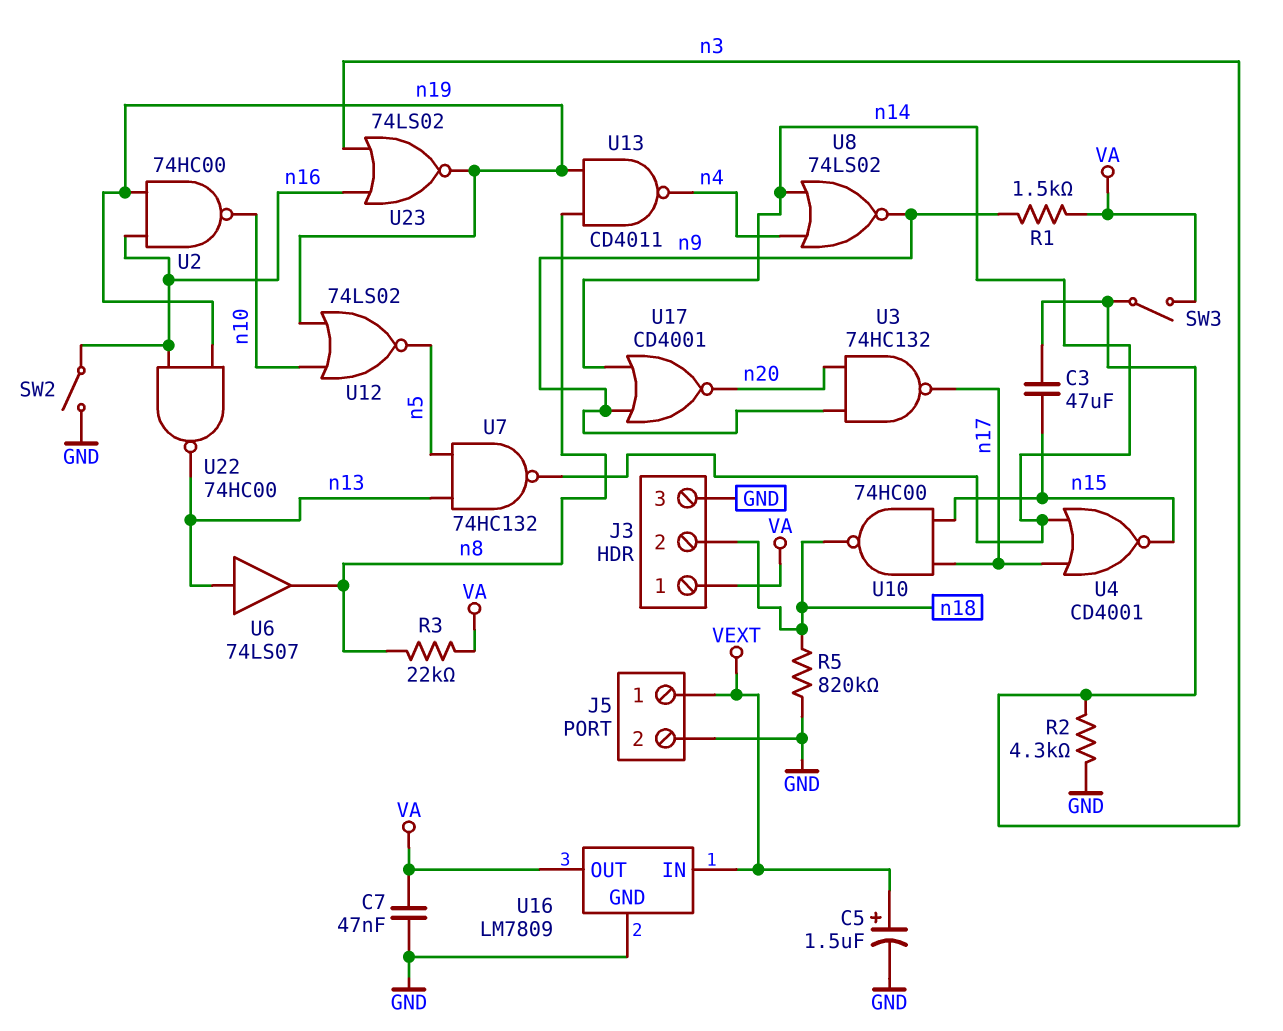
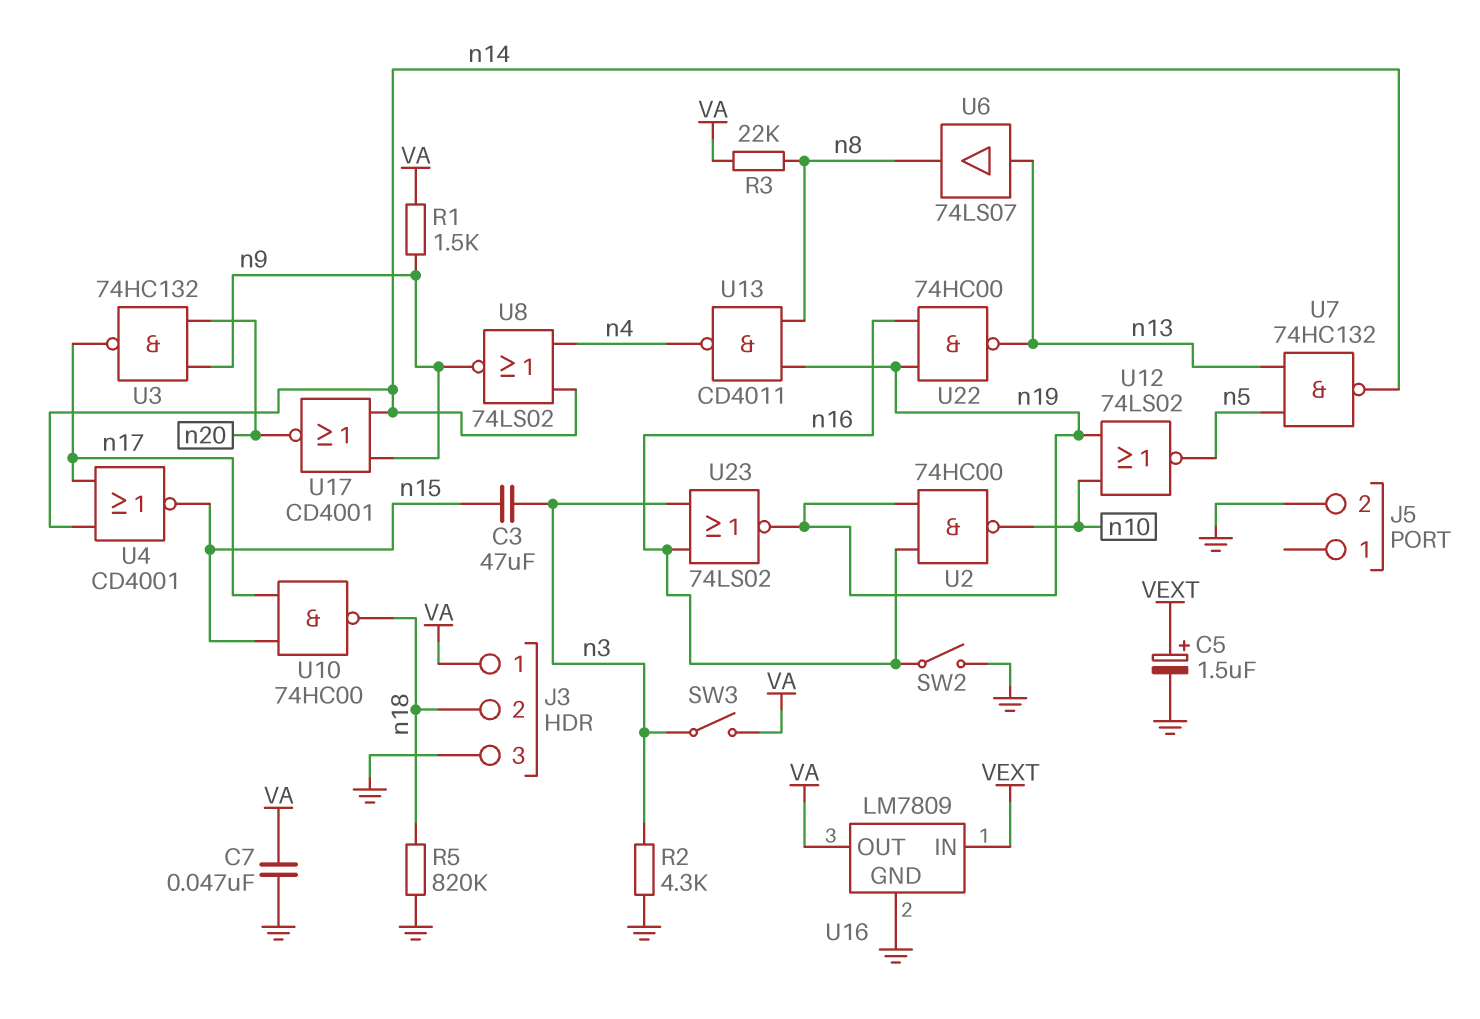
J5 pin 1: VEXT -> none

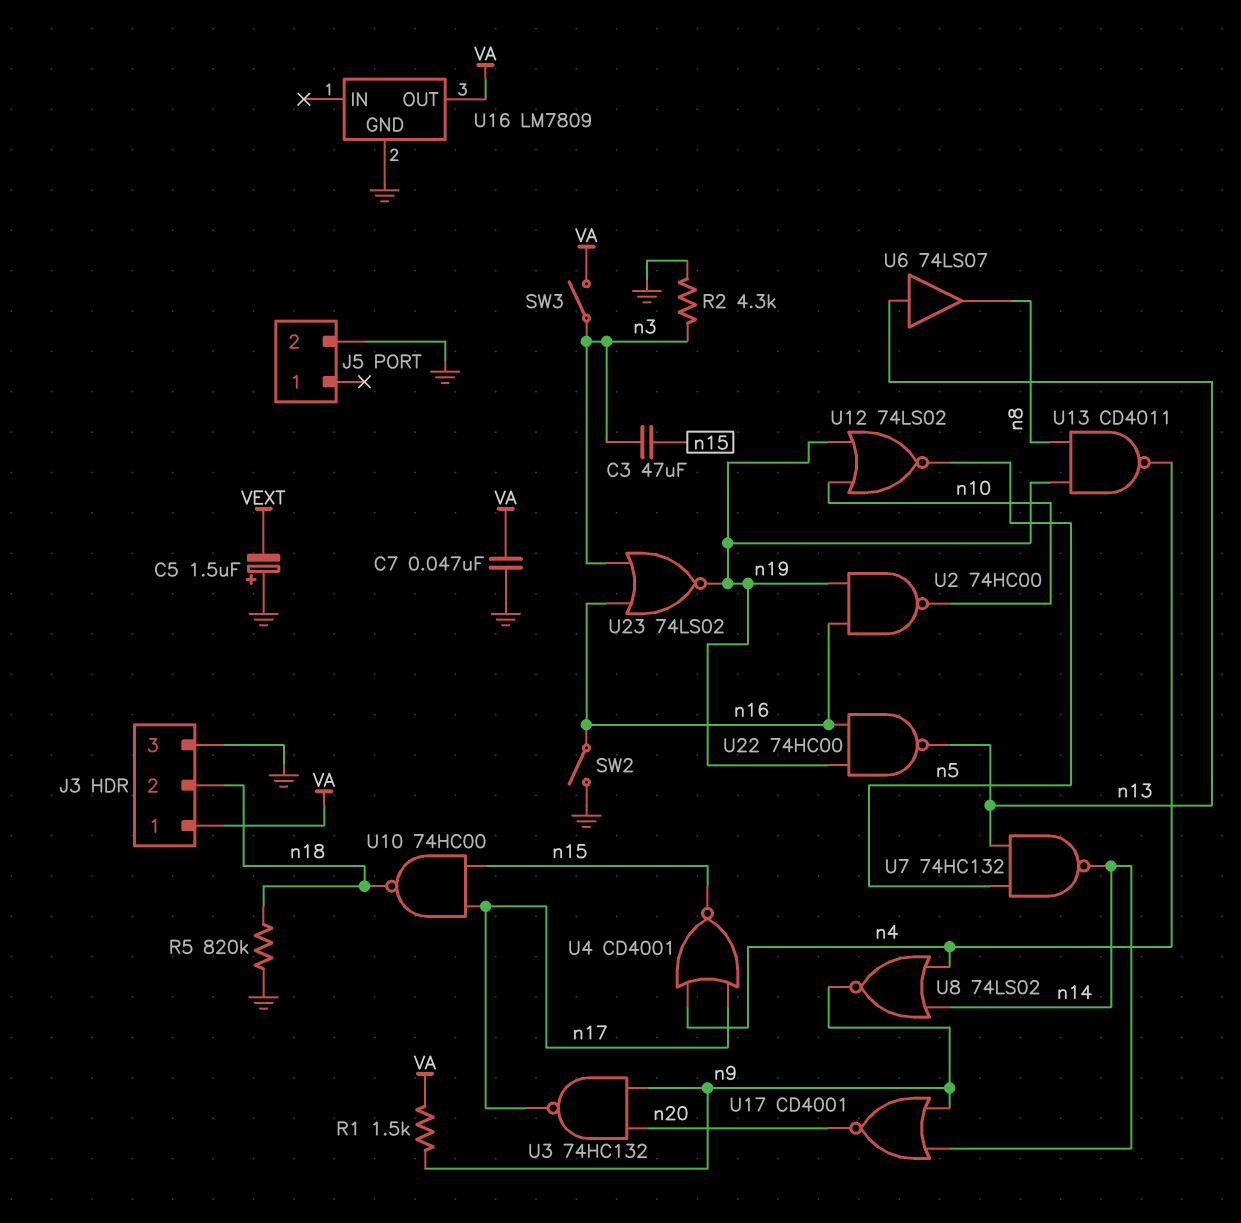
C5: 1.5uF (plus VEXT, minus GND) -> 1.5uF (plus GND, minus VEXT)
R3: 22k (VA, n8) -> none
U4: NOR CD4001 (in n14, in n17, out n15) -> NOR CD4001 (in n4, in n17, out n15)
U16 pin IN: VEXT -> none

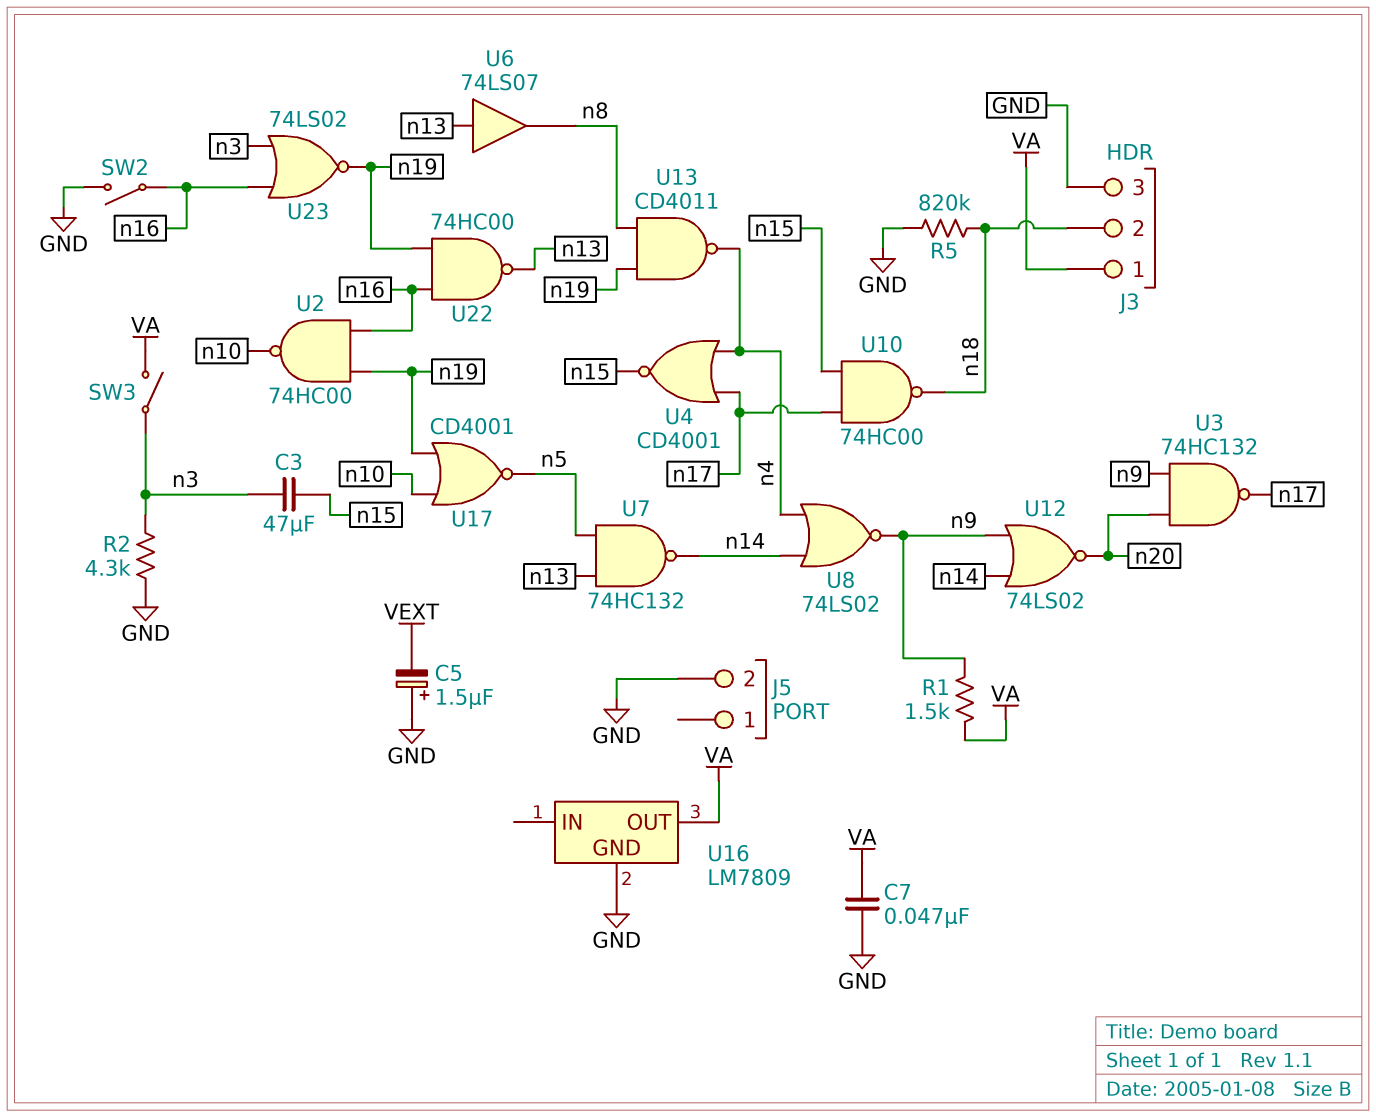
U12: NOR 74LS02 (in n10, in n19, out n5) -> NOR 74LS02 (in n9, in n14, out n20)
U17: NOR CD4001 (in n9, in n14, out n20) -> NOR CD4001 (in n10, in n19, out n5)

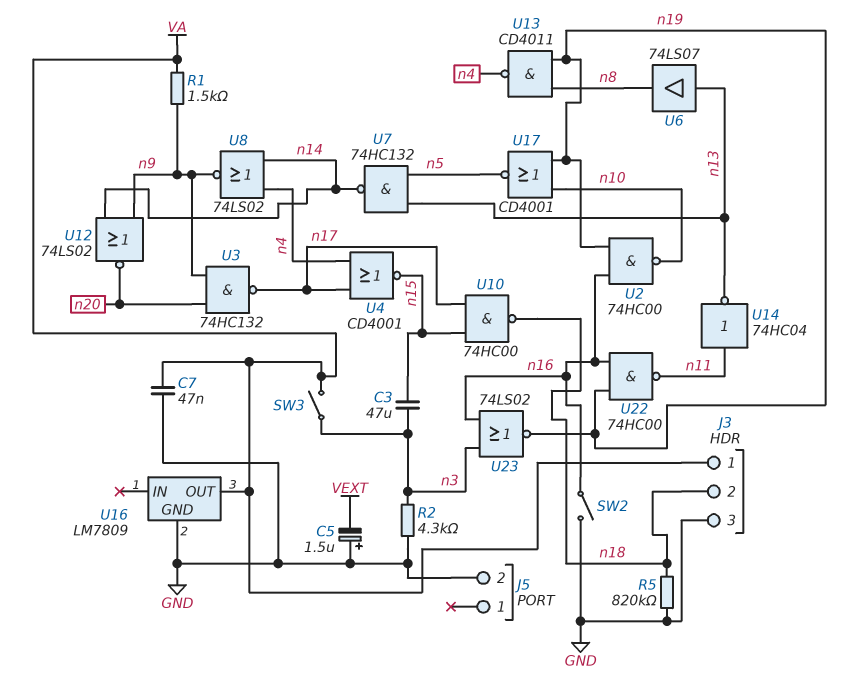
U14: none -> NOT 74HC04 (in n11, out n13)
U22: NAND 74HC00 (in n16, in n19, out n13) -> NAND 74HC00 (in n16, in n19, out n11)

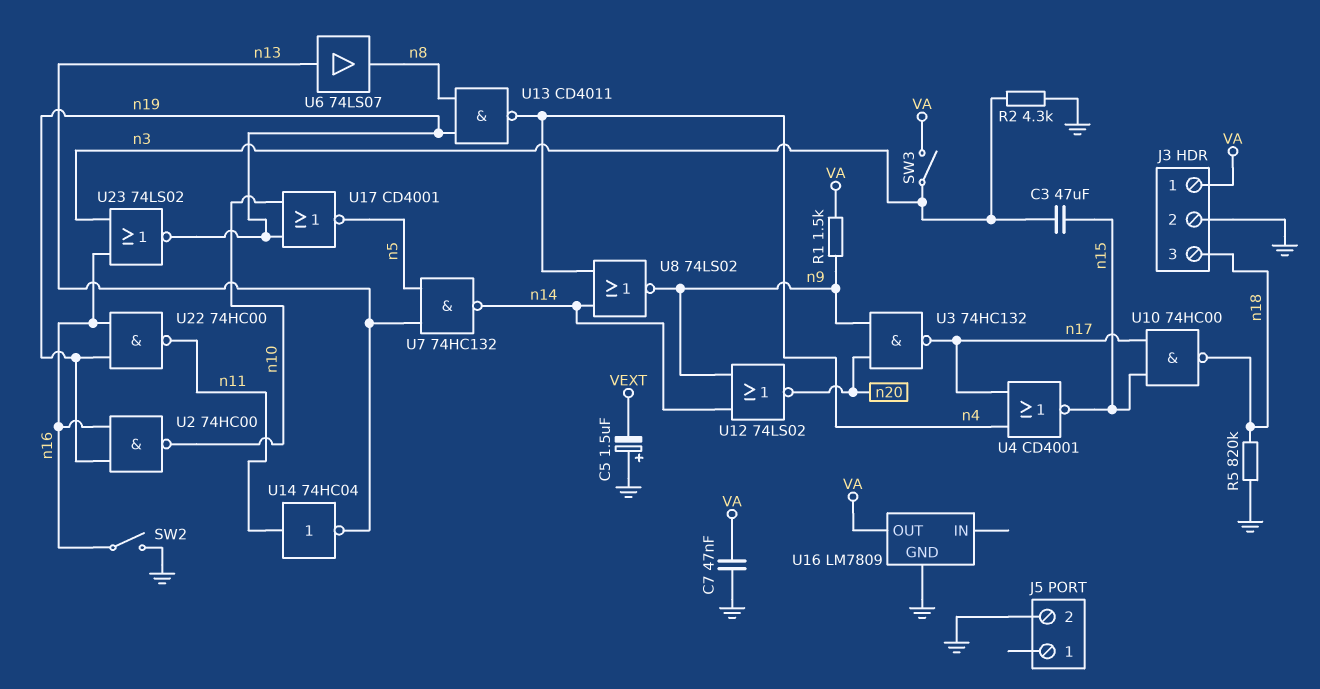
J3 pin 2: n18 -> GND
J3 pin 3: GND -> n18

